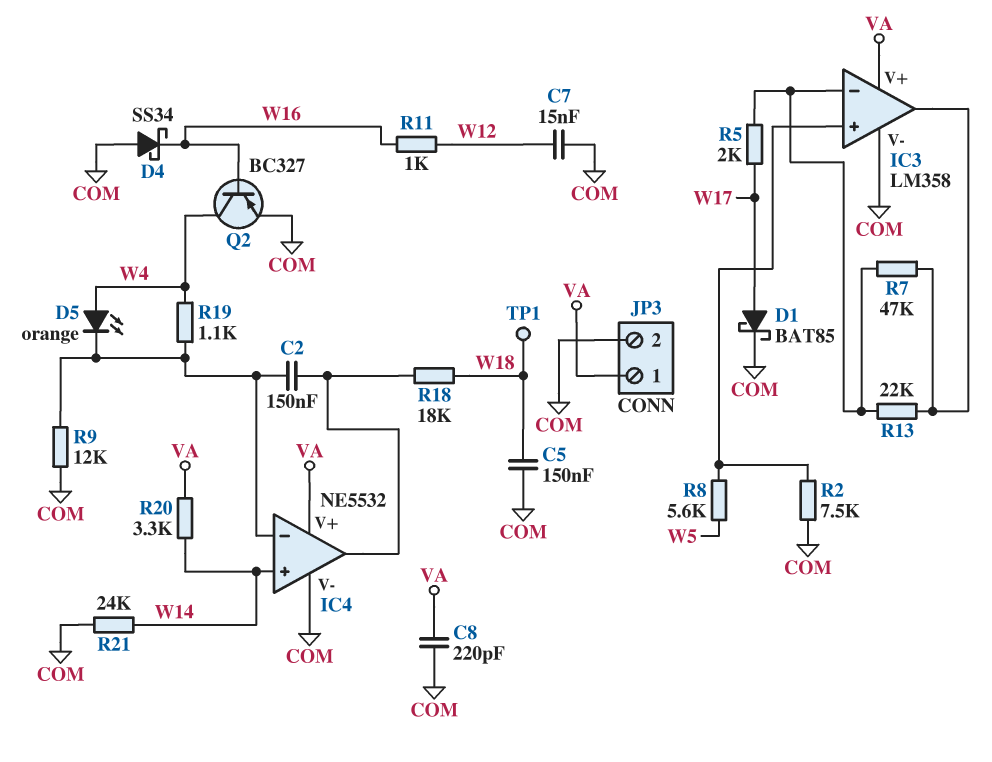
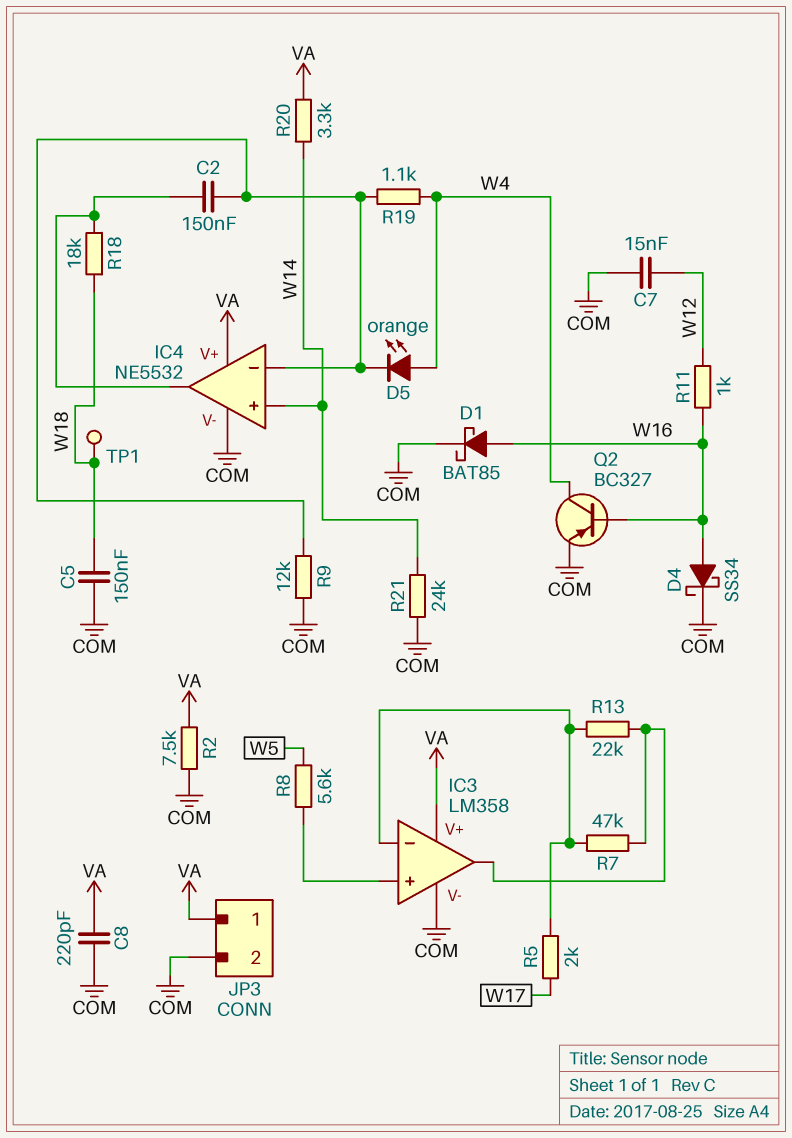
D1: schottky BAT85 (A W17, K COM) -> schottky BAT85 (A W16, K COM)
D4: schottky SS34 (A COM, K W16) -> schottky SS34 (A W16, K COM)
R2: 7.5k (COM, IC3/in+) -> 7.5k (COM, VA)

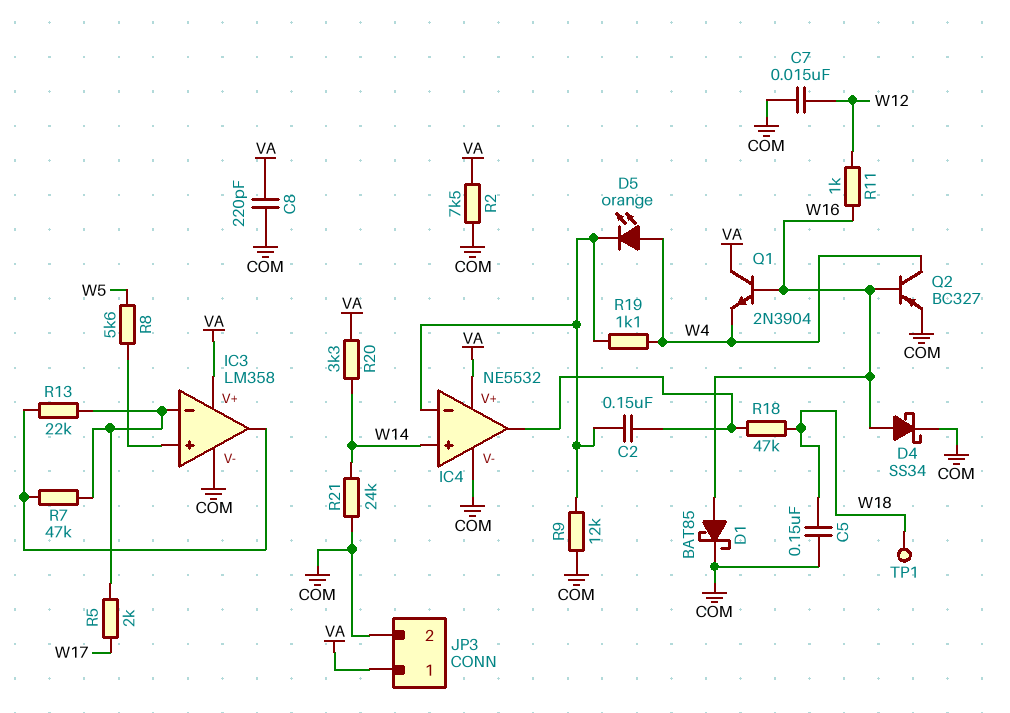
Q1: none -> NPN 2N3904 (B W16, C VA, E W4)
R18: 18k (IC4/out, W18) -> 47k (IC4/out, W18)

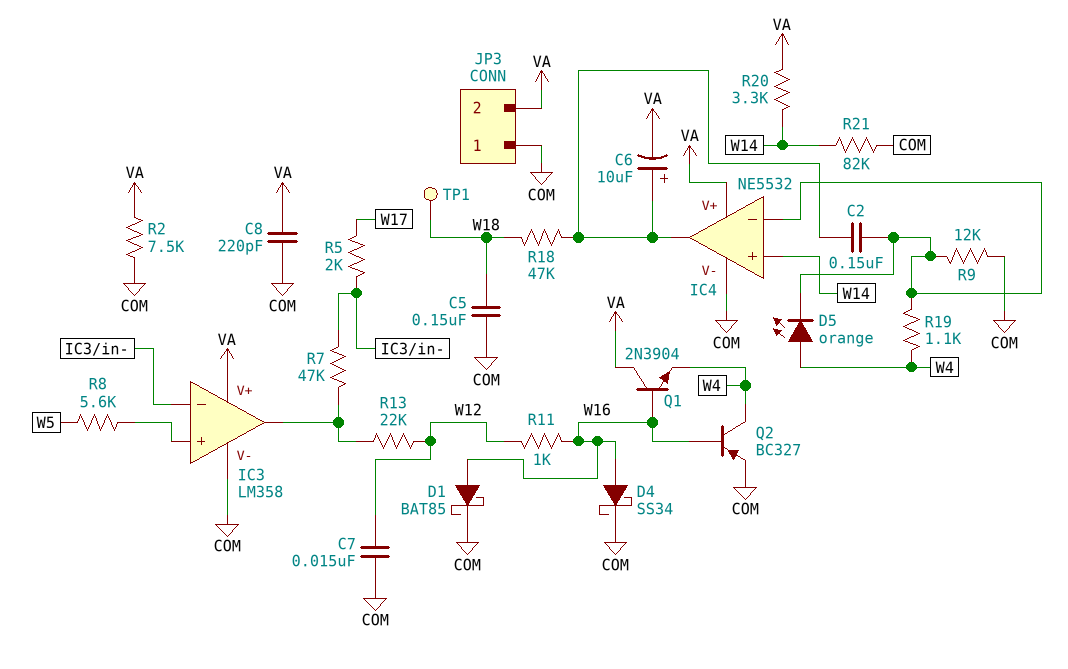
C6: none -> 10uF (plus IC4/out, minus VA)
JP3 pin 1: VA -> COM
JP3 pin 2: COM -> VA
R13: 22k (IC3/in-, IC3/out) -> 22k (IC3/out, W12)
R21: 24k (COM, W14) -> 82k (COM, W14)

